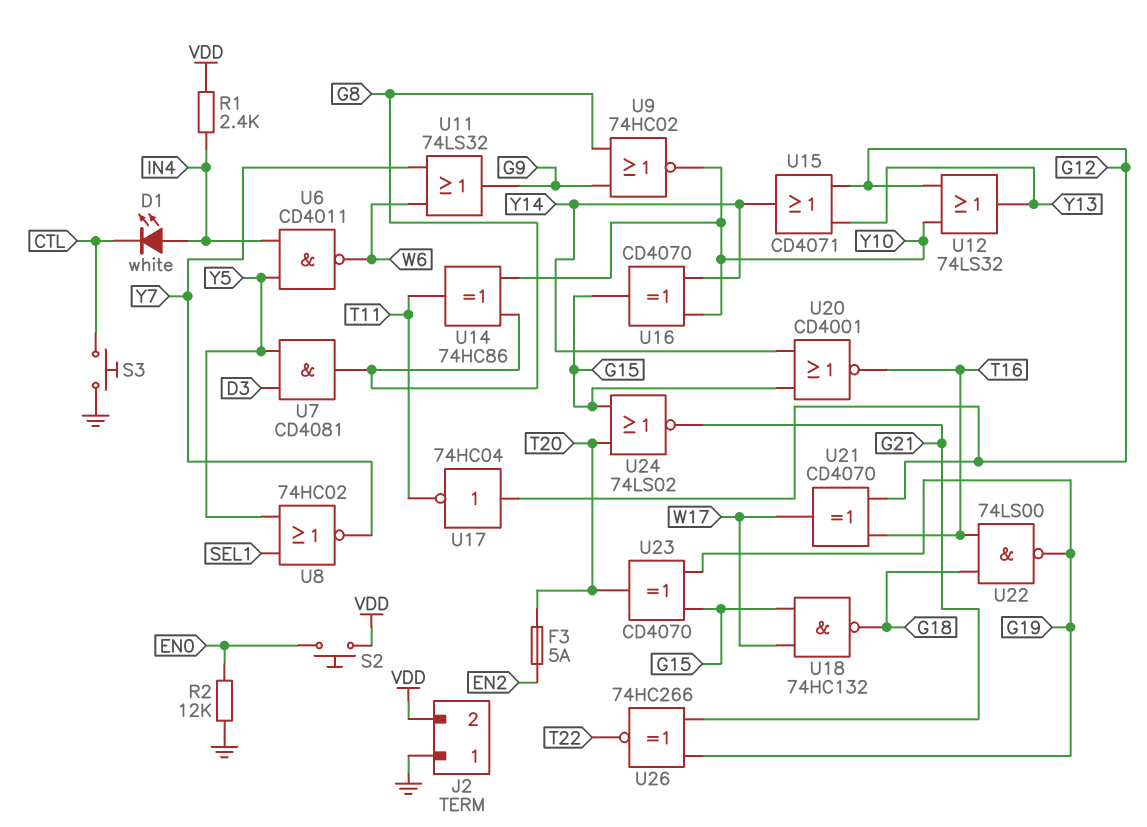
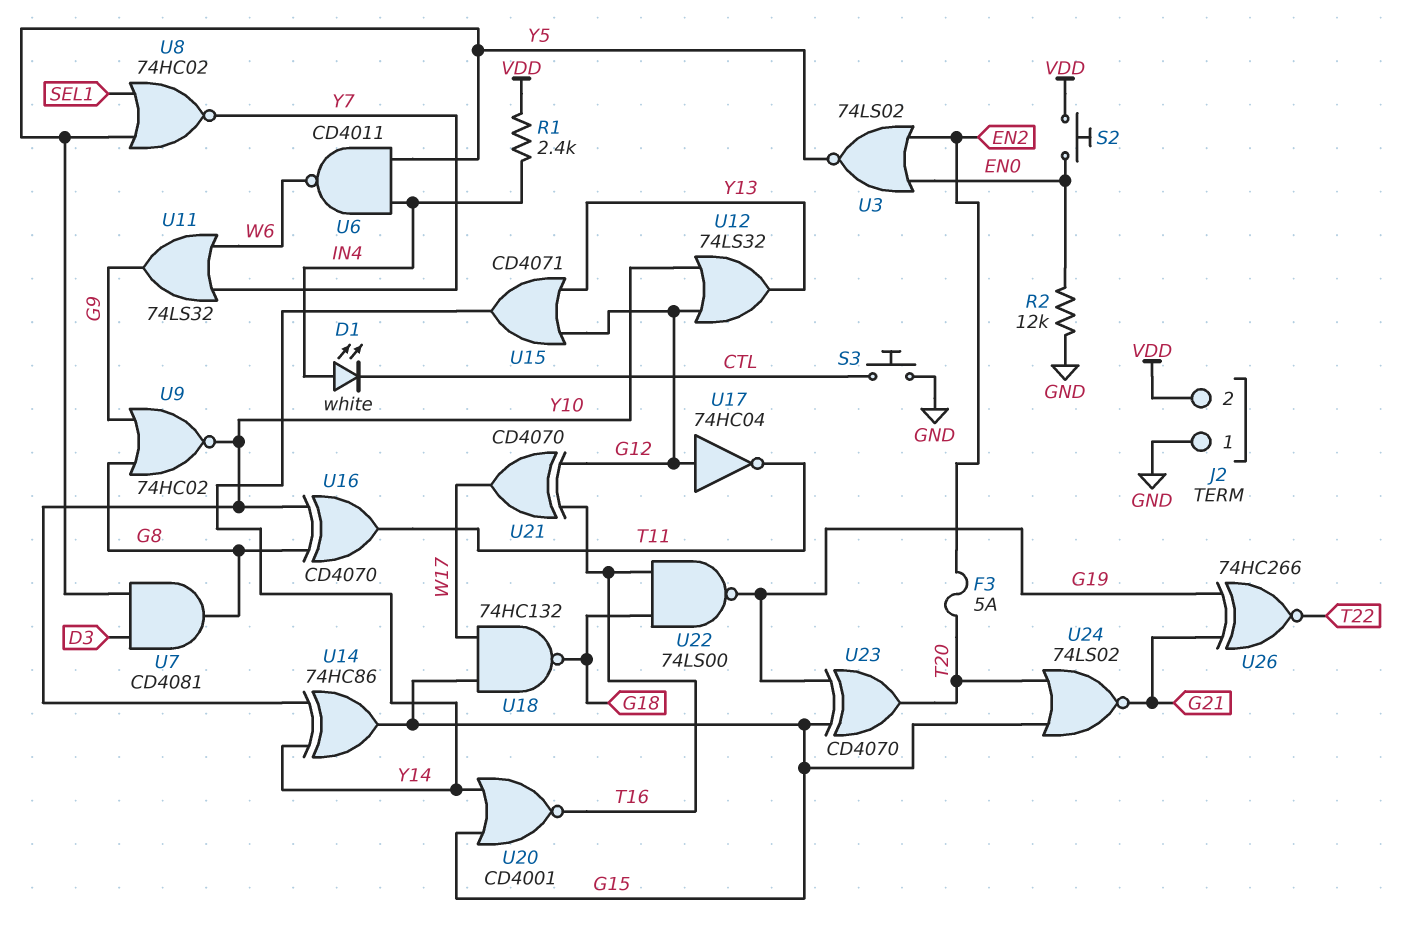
U3: none -> NOR 74LS02 (in EN0, in EN2, out Y5)
U14: XOR 74HC86 (in G8, in Y10, out T11) -> XOR 74HC86 (in Y10, in Y14, out G15)
U16: XOR CD4070 (in Y10, in Y14, out G15) -> XOR CD4070 (in G8, in Y10, out T11)

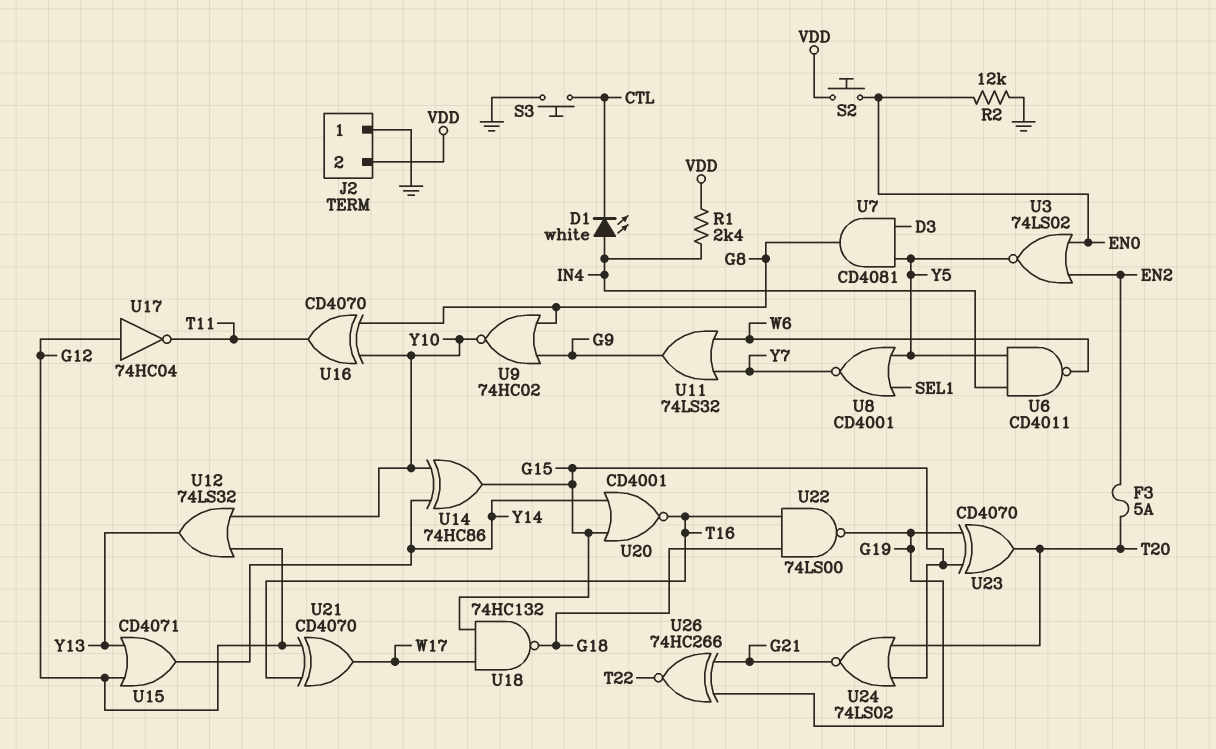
U8: NOR 74HC02 (in SEL1, in Y5, out Y7) -> NOR CD4001 (in SEL1, in Y5, out Y7)

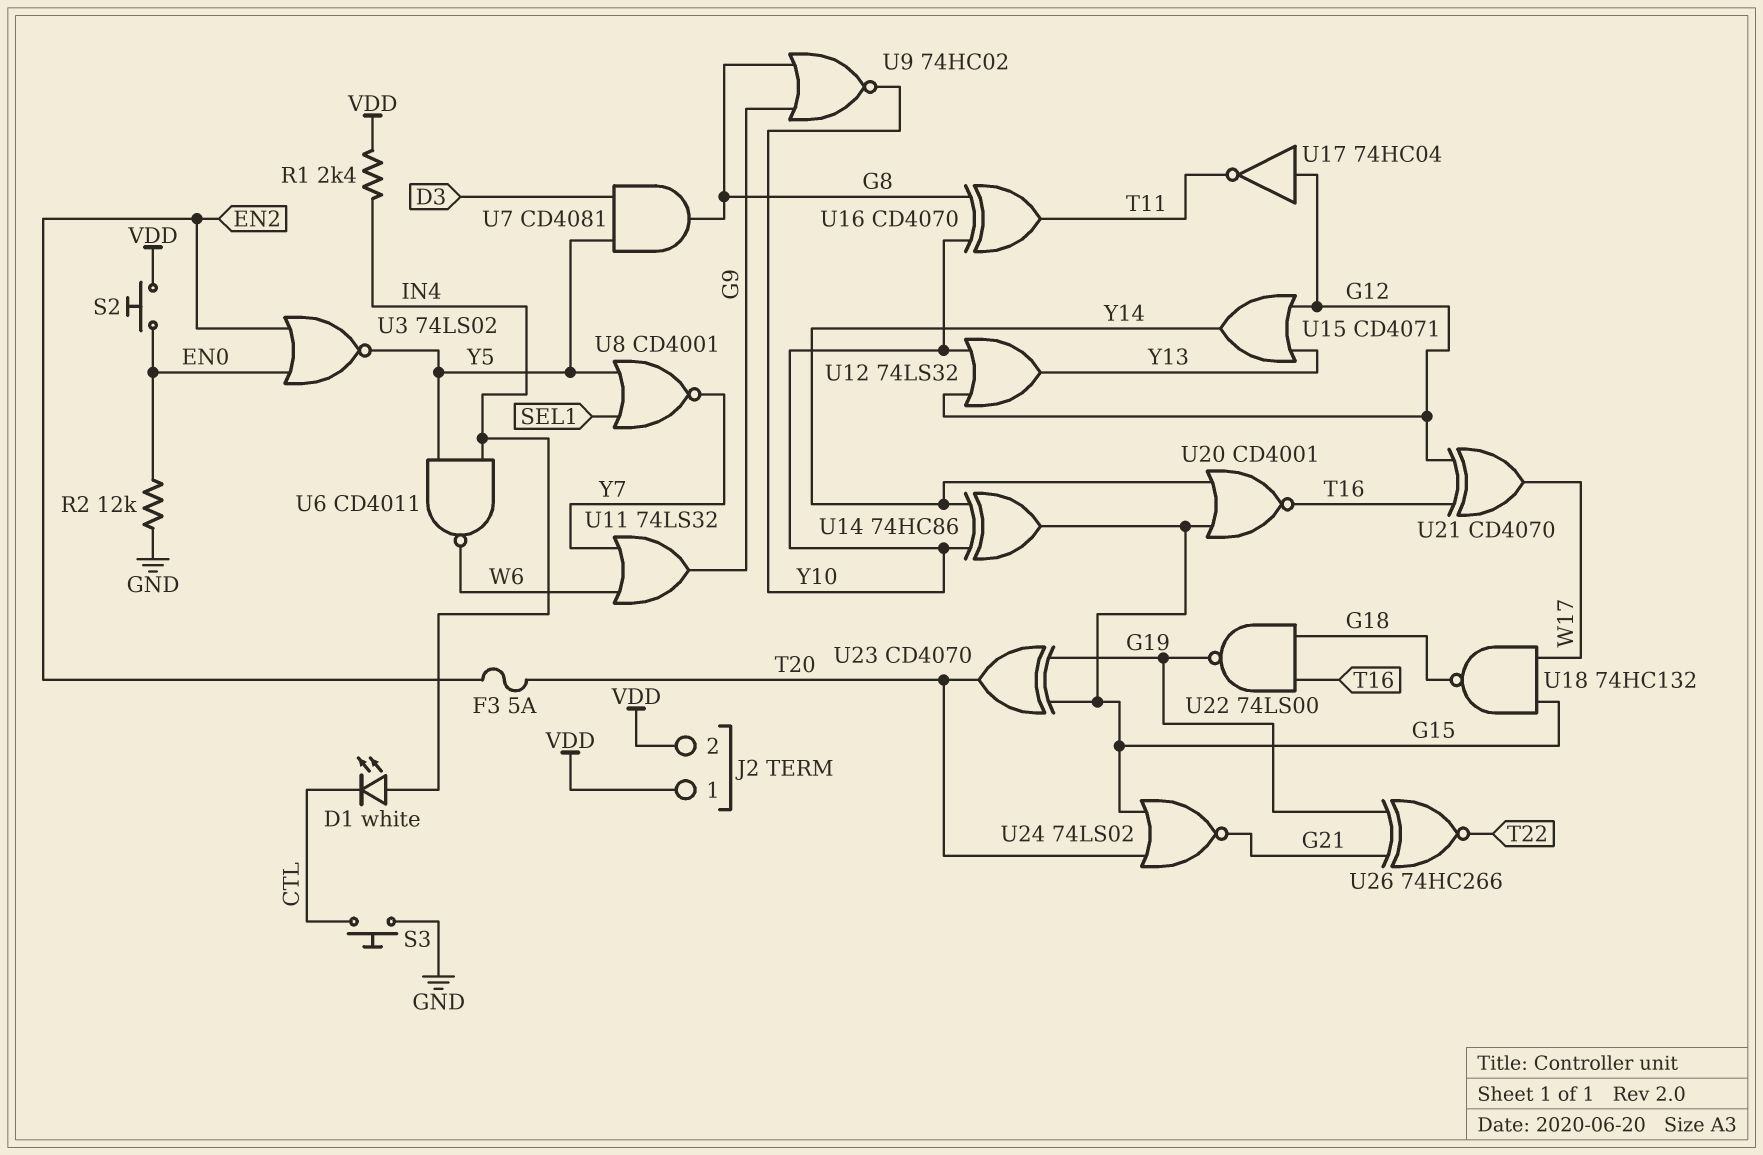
J2 pin 1: GND -> VDD

